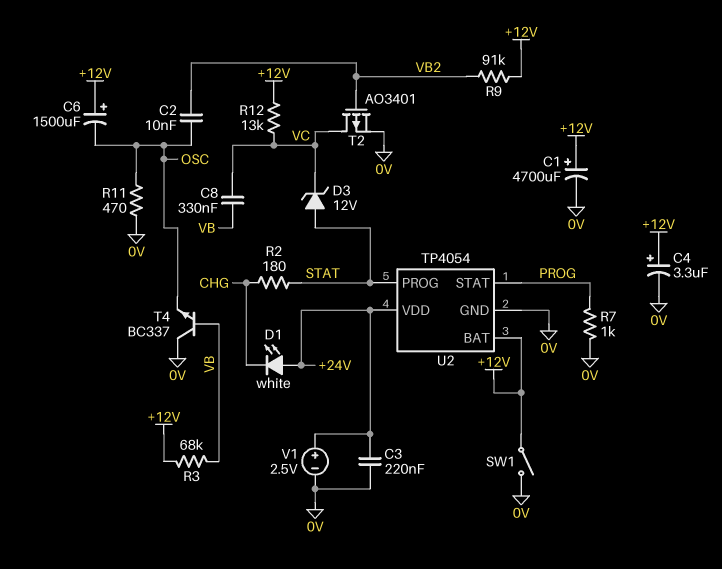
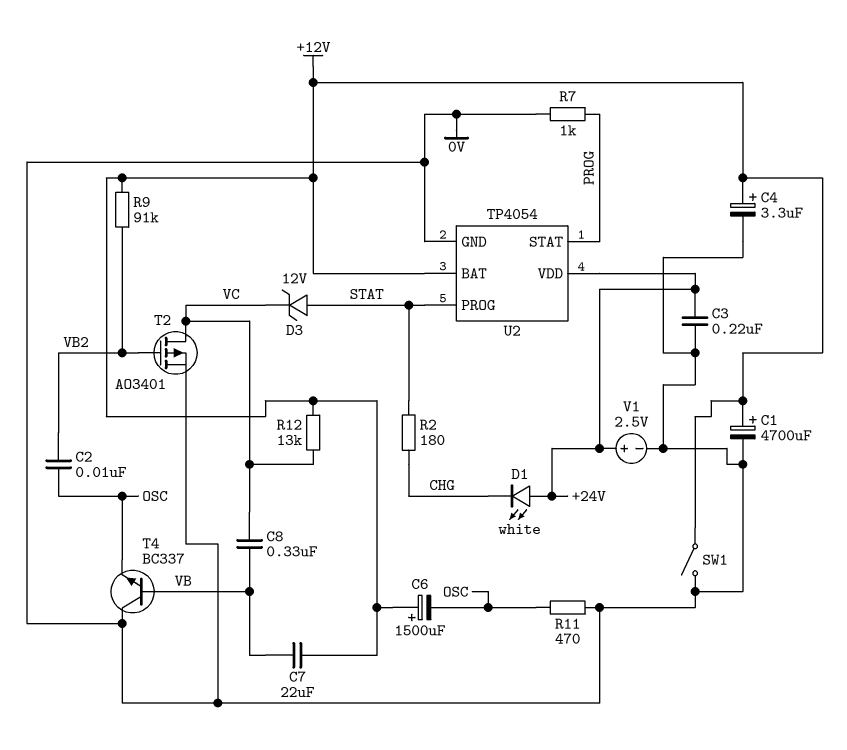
C7: none -> 22uF (+12V, VB)
R3: 68k (+12V, VB) -> none

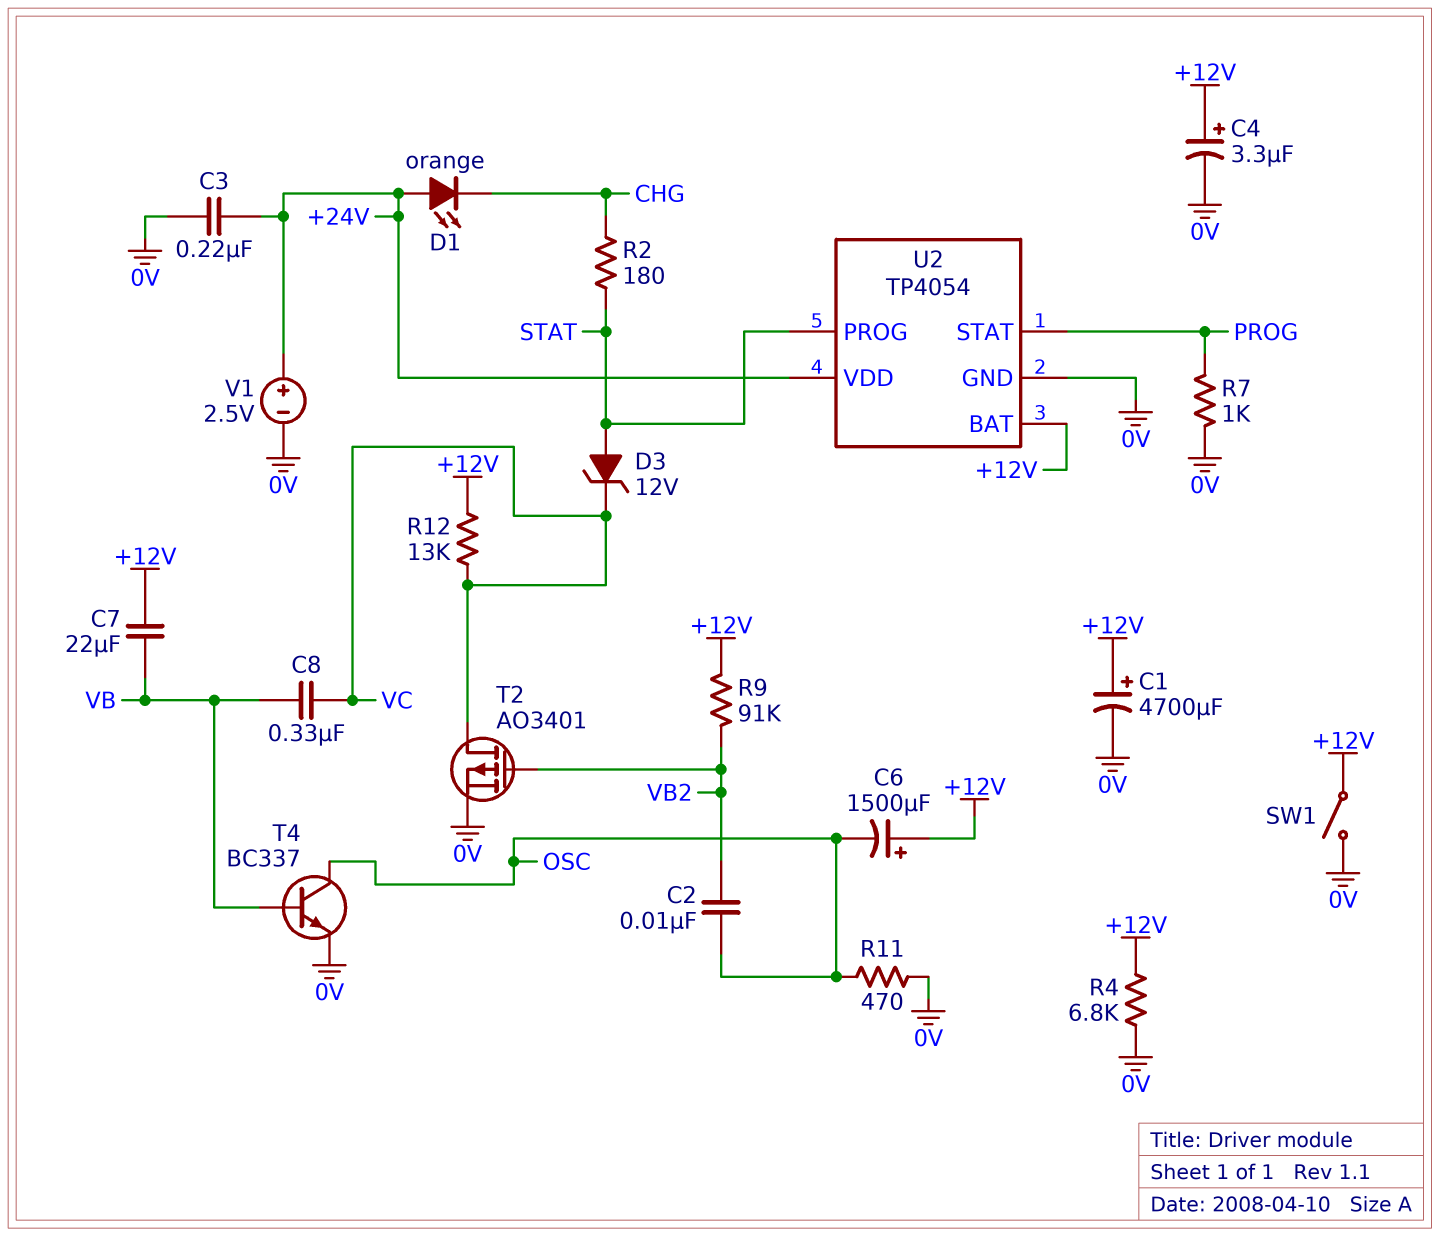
D1: LED white (A +24V, K CHG) -> LED orange (A +24V, K CHG)
R4: none -> 6.8k (+12V, 0V)
T4: NPN BC337 (B VB, C 0V, E OSC) -> NPN BC337 (B VB, C OSC, E 0V)

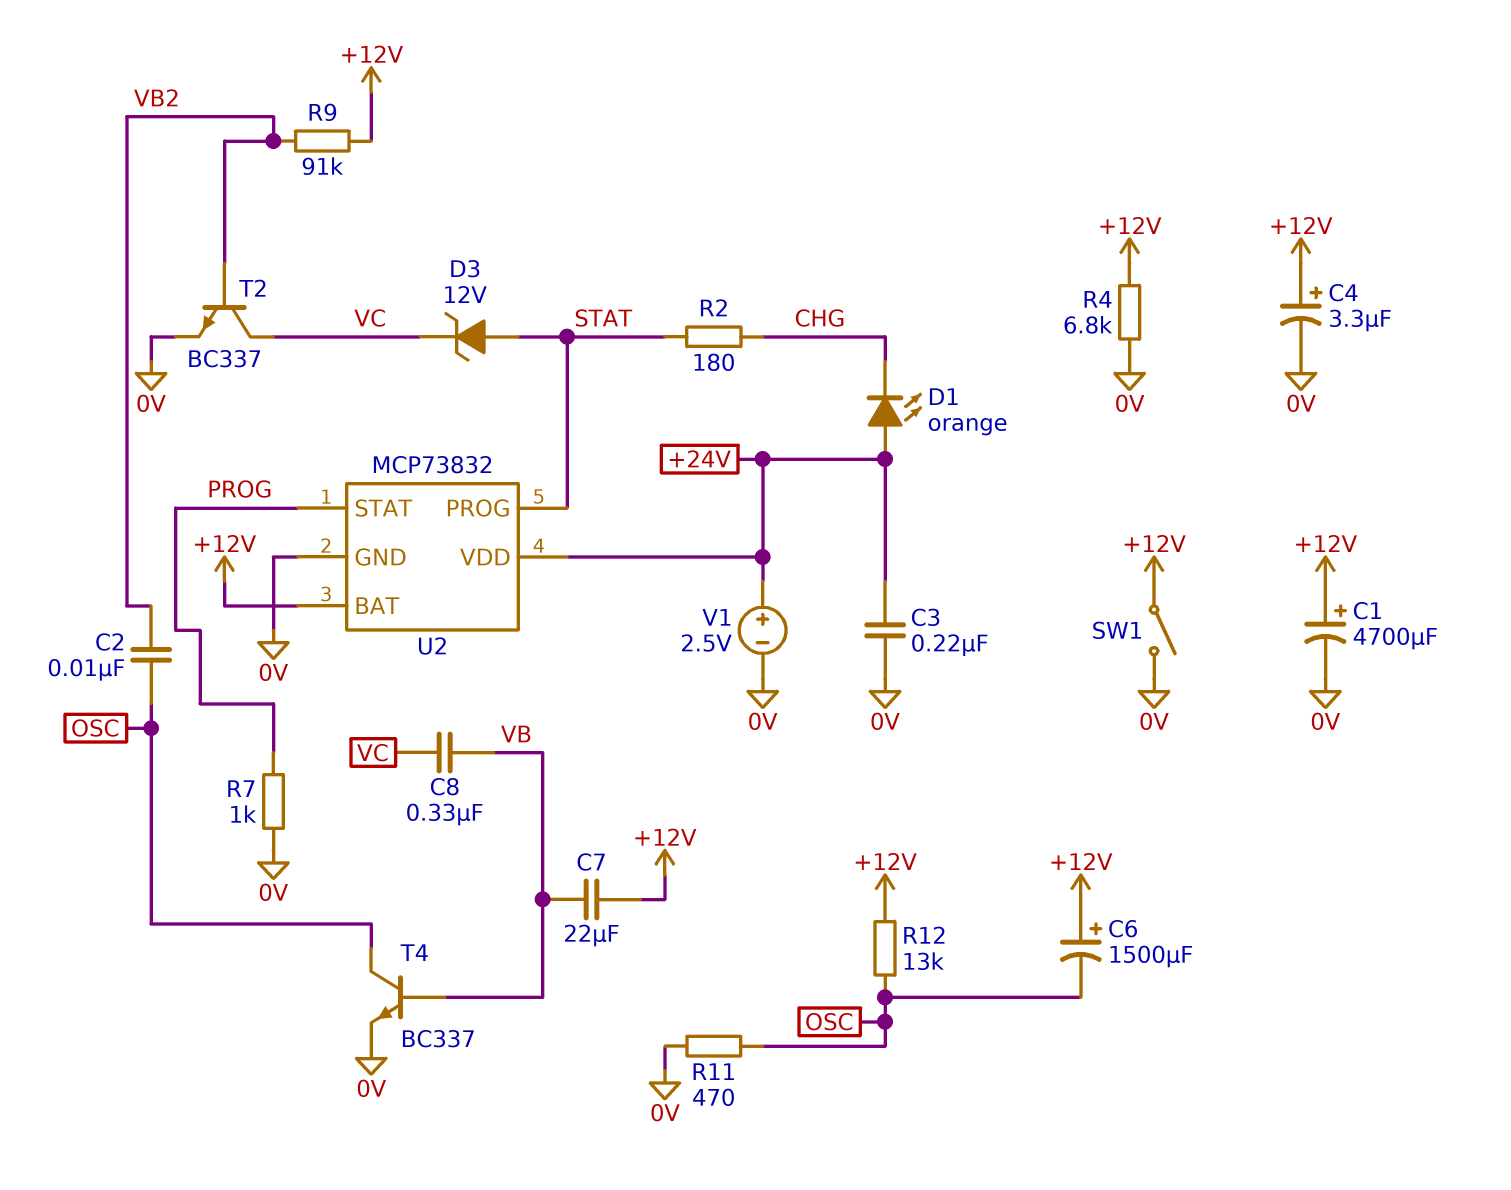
R12: 13k (+12V, VC) -> 13k (+12V, OSC)
T2: PMOS AO3401 (G VB2, D VC, S 0V) -> NPN BC337 (B VB2, C VC, E 0V)
U2: TP4054 -> MCP73832

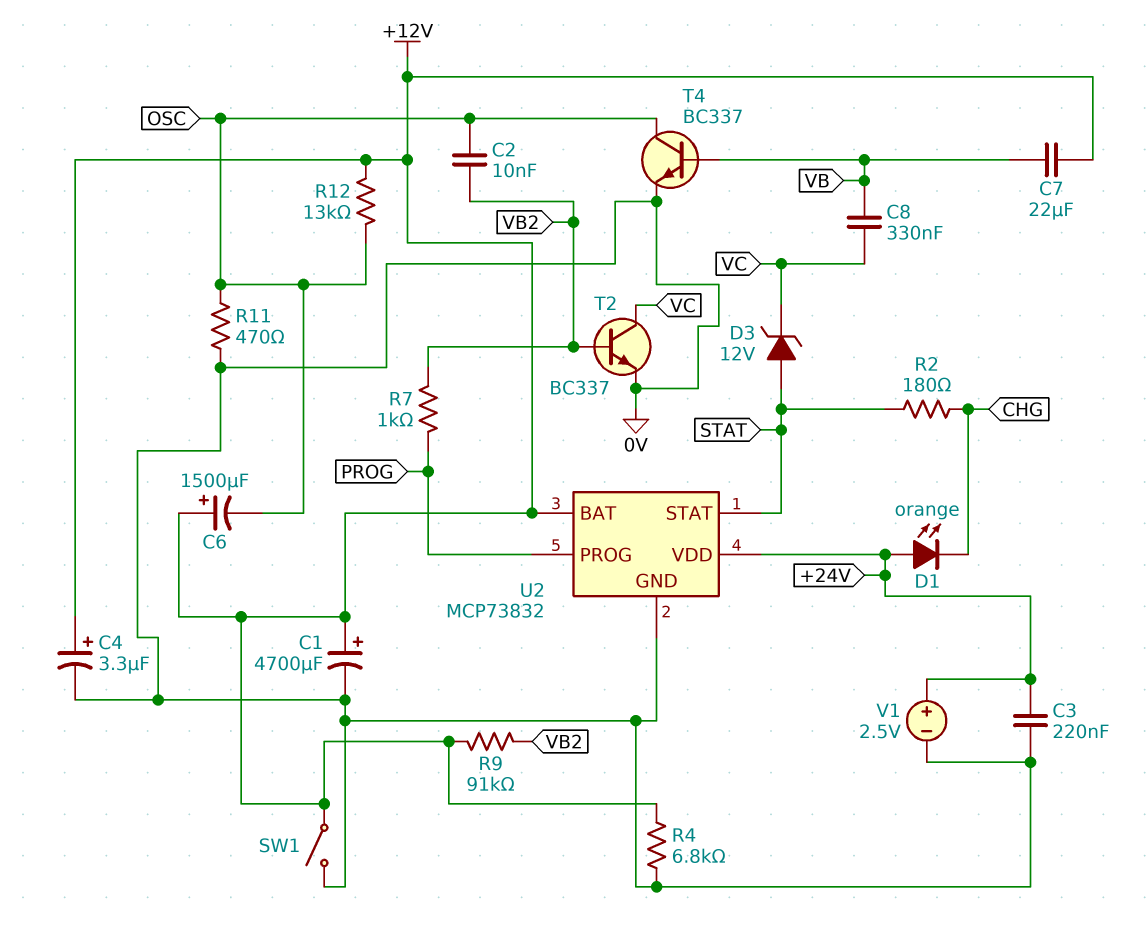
R7: 1k (0V, PROG) -> 1k (PROG, VB2)
U2 pin PROG: STAT -> PROG
U2 pin STAT: PROG -> STAT

